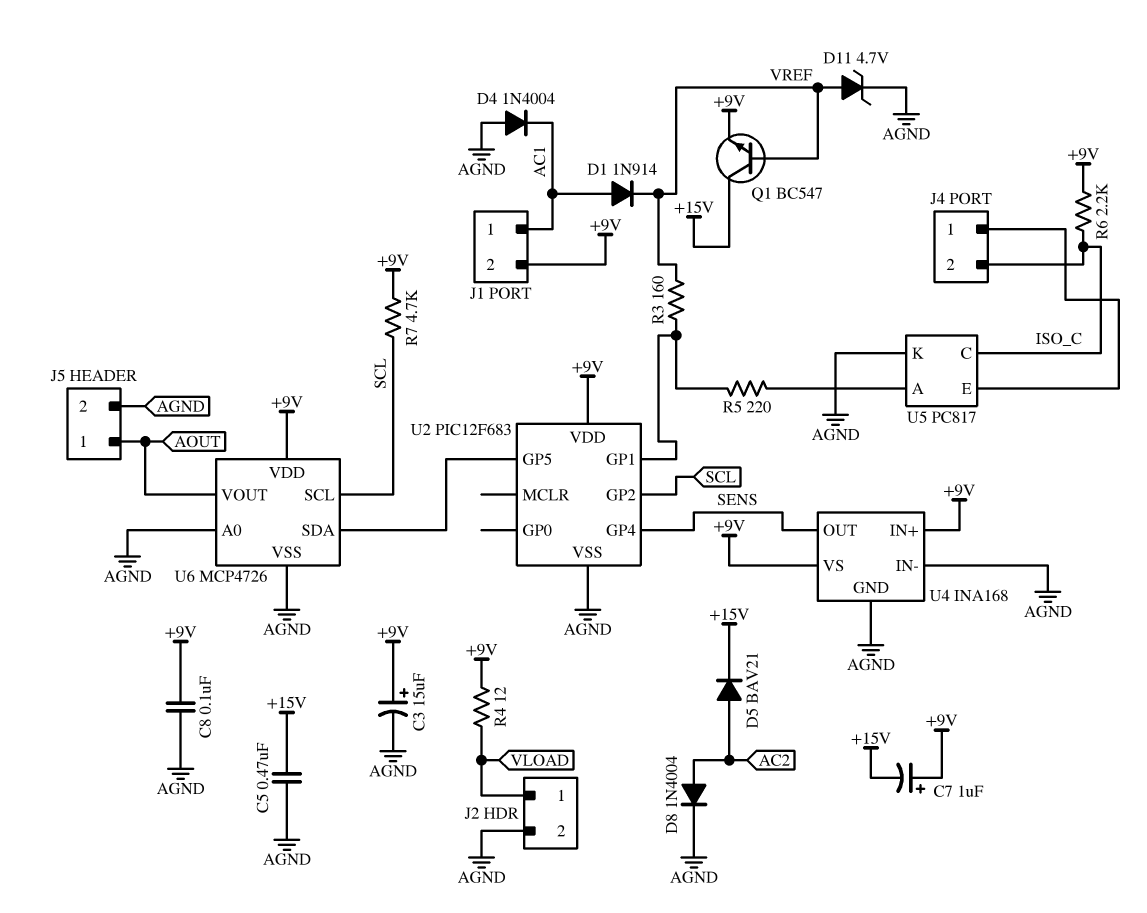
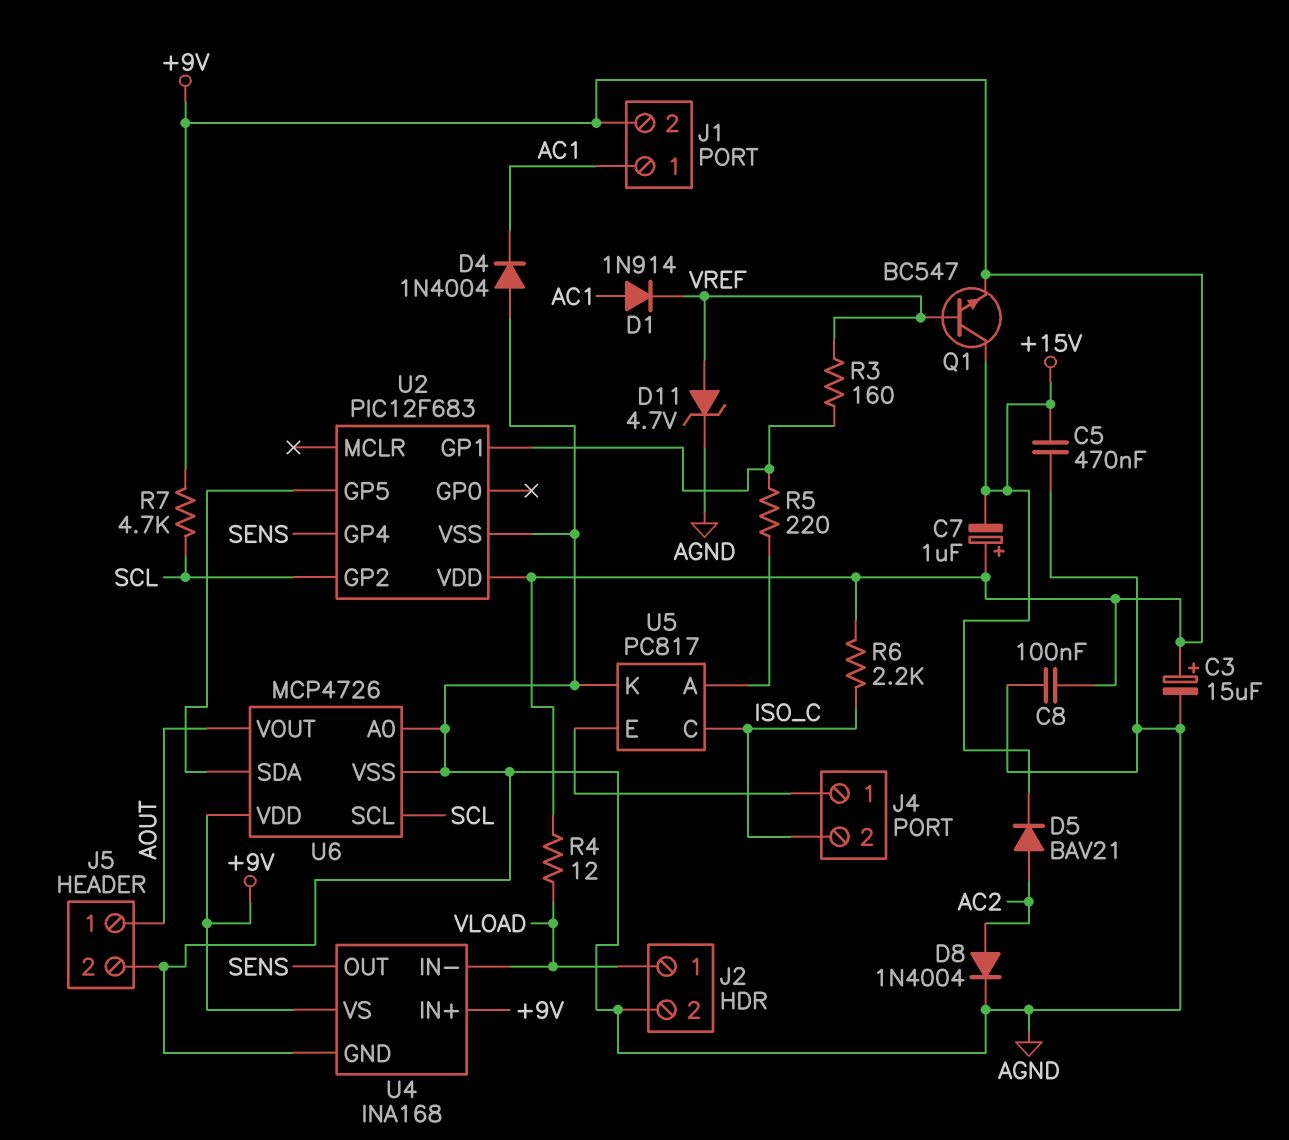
U4 pin IN-: AGND -> VLOAD

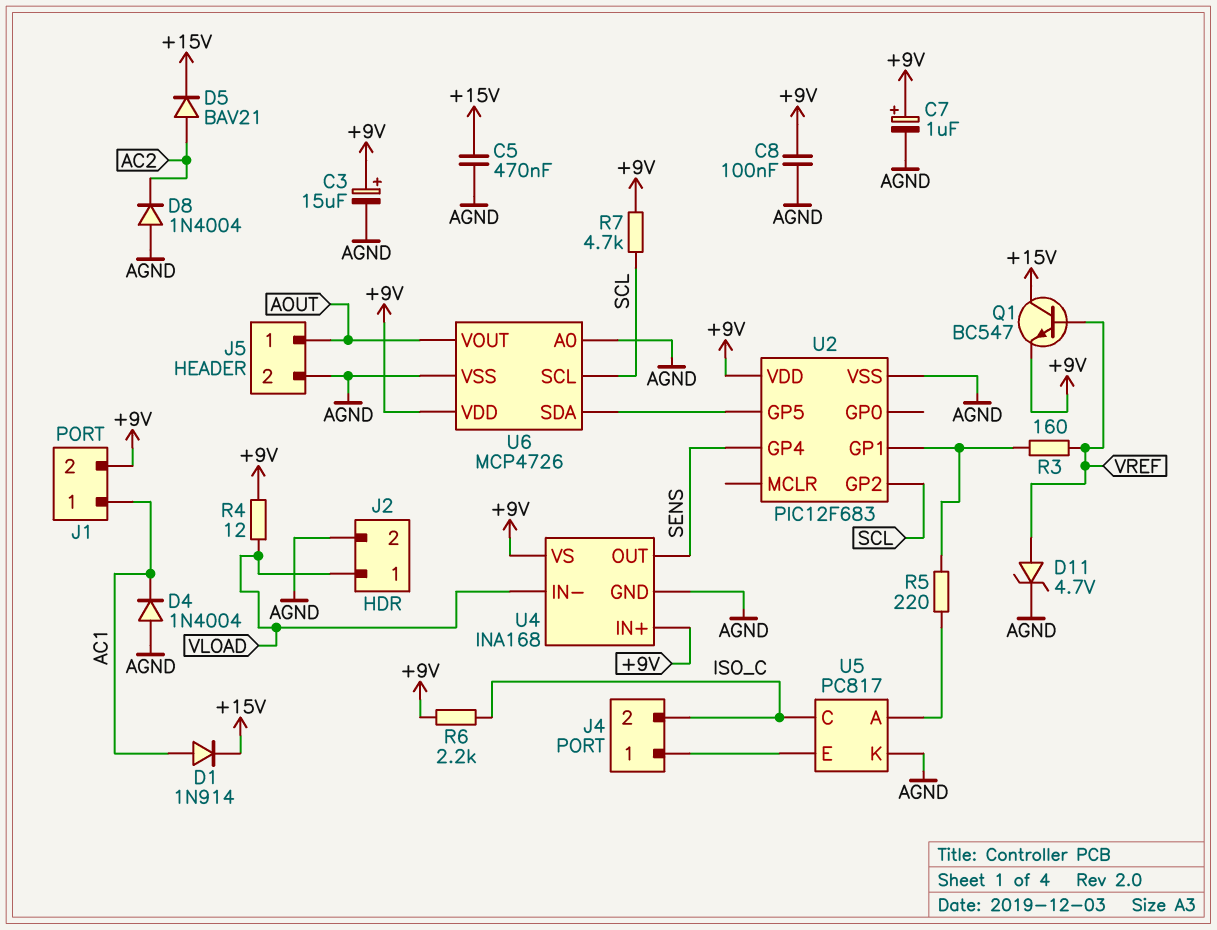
C7: 1uF (plus +9V, minus +15V) -> 1uF (plus +9V, minus AGND)
D1: diode 1N914 (A AC1, K VREF) -> diode 1N914 (A AC1, K +15V)
D8: diode 1N4004 (A AC2, K AGND) -> diode 1N4004 (A AGND, K AC2)

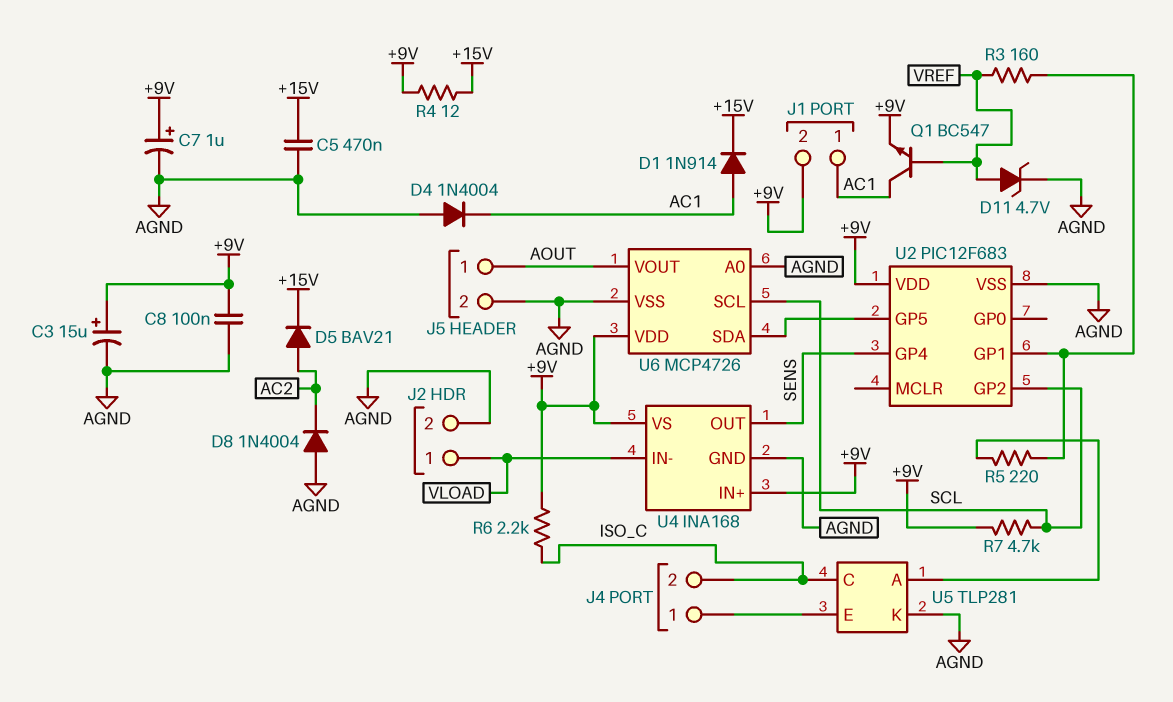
Q1: NPN BC547 (B VREF, C +15V, E +9V) -> NPN BC547 (B VREF, C AC1, E +9V)
R4: 12 (+9V, VLOAD) -> 12 (+9V, +15V)
U5: PC817 -> TLP281

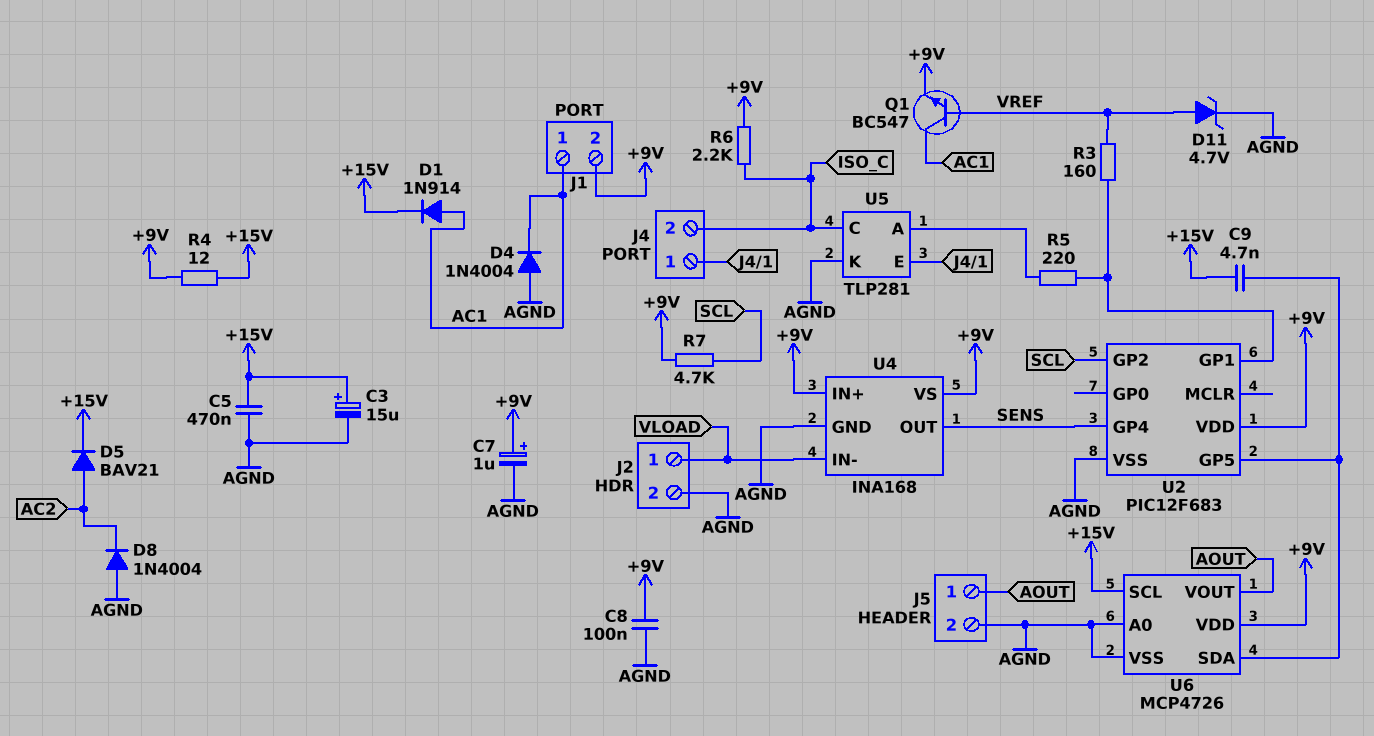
C3: 15uF (plus +9V, minus AGND) -> 15uF (plus +15V, minus AGND)
C9: none -> 4.7nF (+15V, U2/GP5)
U6 pin SCL: SCL -> +15V

